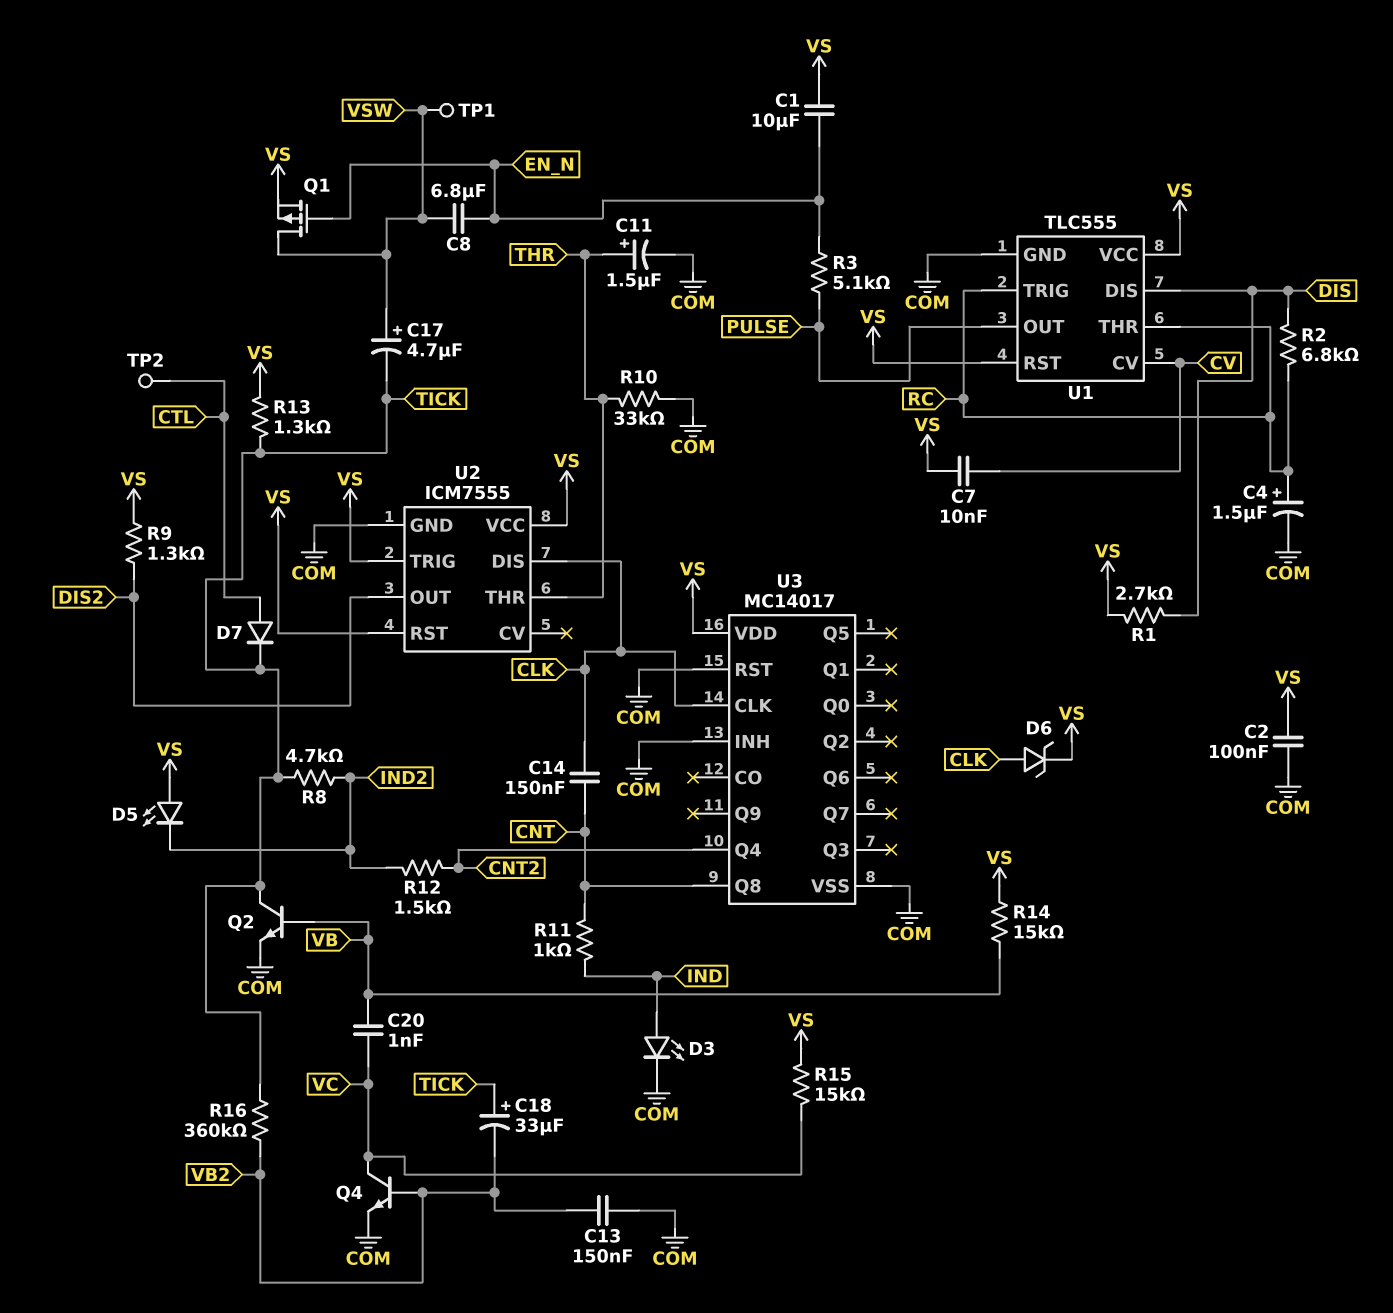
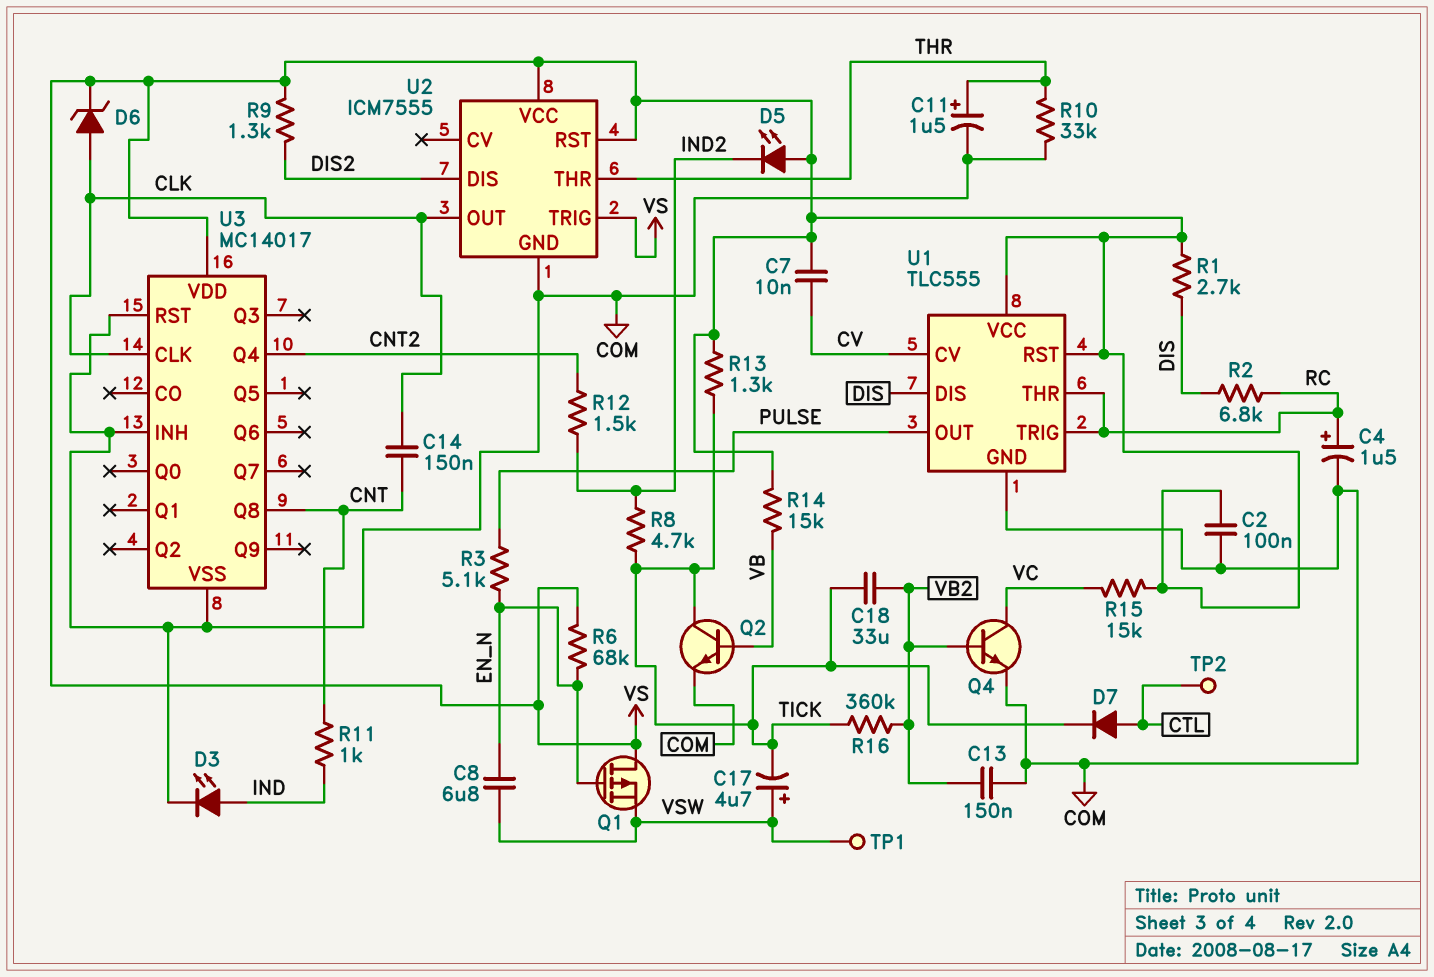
C1: 10uF (EN_N, VS) -> none
C18: 33uF (plus TICK, minus VB2) -> 33uF (TICK, VB2)
C20: 1nF (VB, VC) -> none
Q1: PMOS (G EN_N, D VSW, S VS) -> PMOS (G EN_N, D VS, S VSW)
R6: none -> 68k (EN_N, VS)
U2 pin DIS: CLK -> DIS2
U2 pin OUT: DIS2 -> CLK

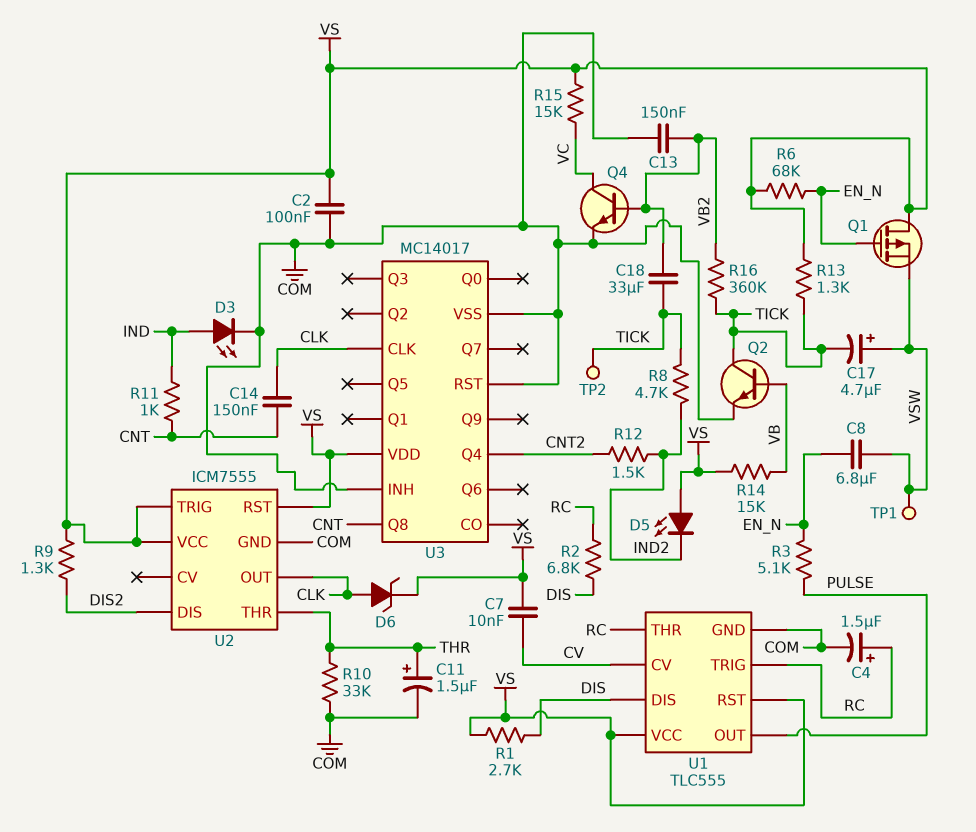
D7: diode (A CTL, K TICK) -> none
TP2: test point (CTL) -> test point (TICK)

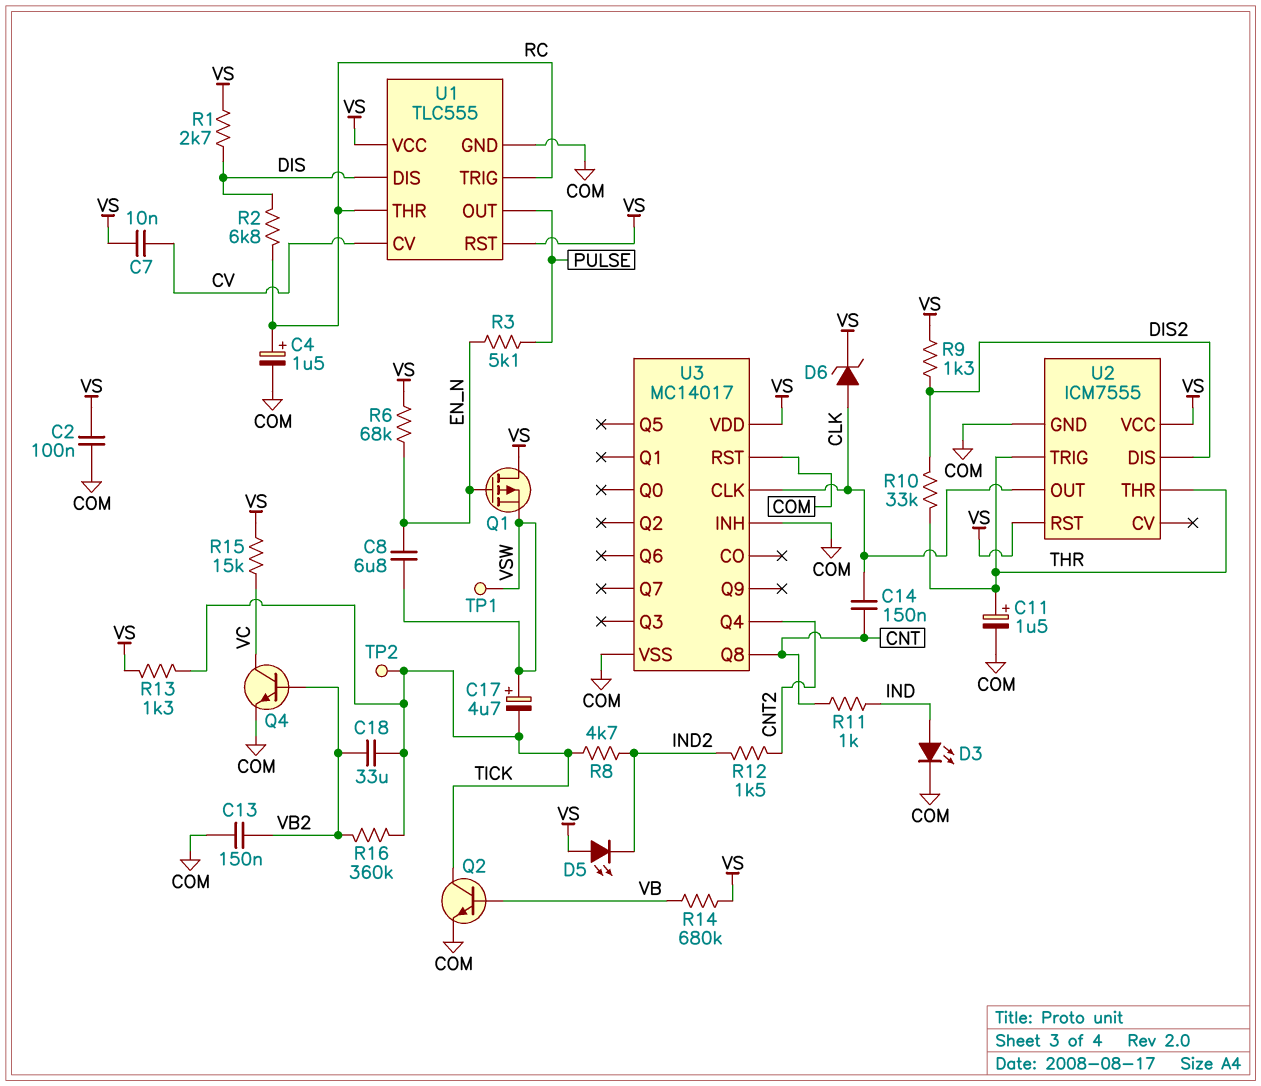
R10: 33k (COM, THR) -> 33k (DIS2, THR)
R14: 15k (VB, VS) -> 680k (VB, VS)
U2 pin TRIG: VS -> THR

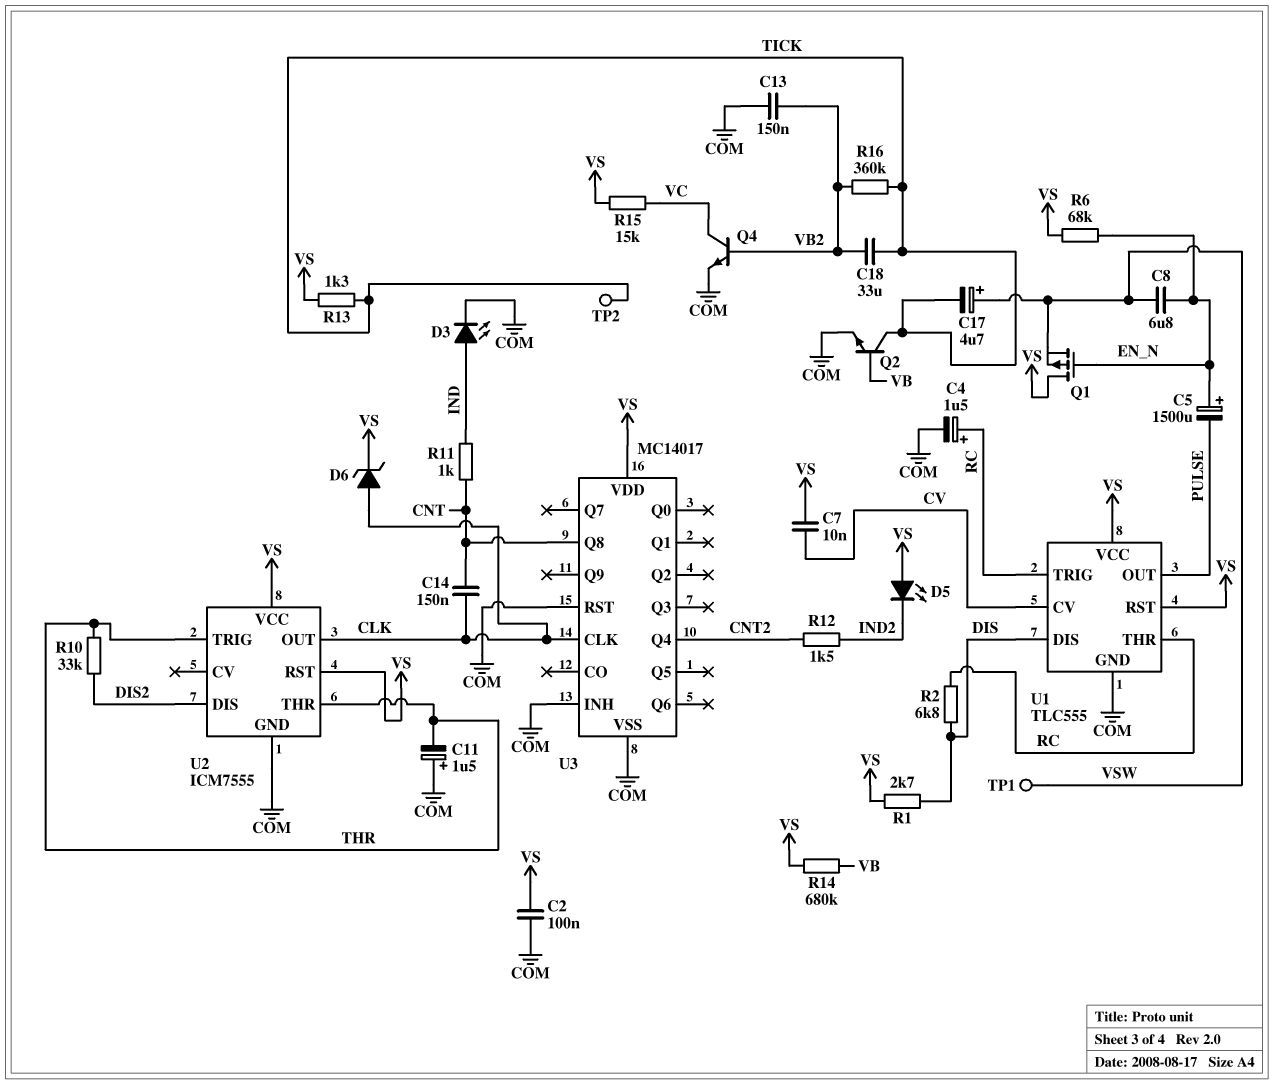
C5: none -> 1500uF (plus EN_N, minus PULSE)
C11: 1.5uF (plus THR, minus COM) -> 1.5uF (plus COM, minus THR)
R3: 5.1k (EN_N, PULSE) -> none
R8: 4.7k (IND2, TICK) -> none
R9: 1.3k (DIS2, VS) -> none

